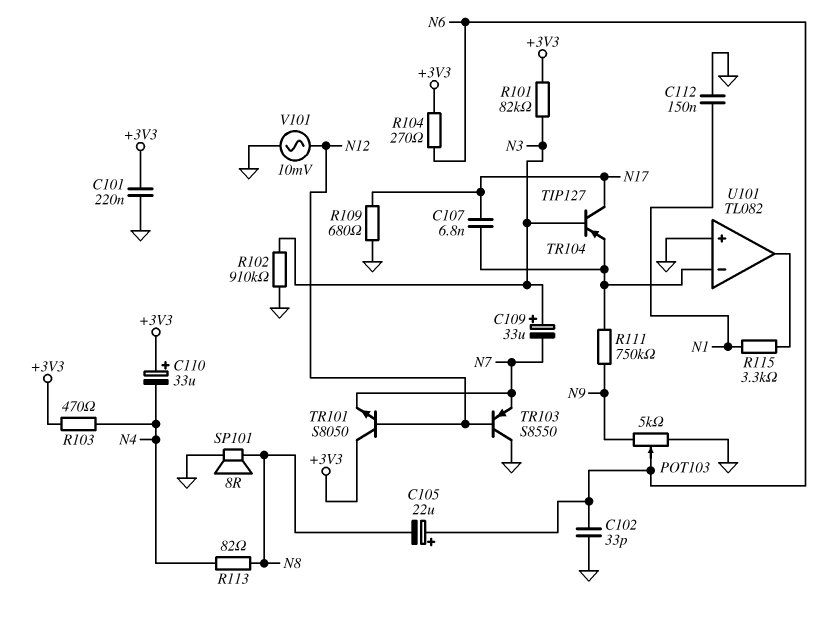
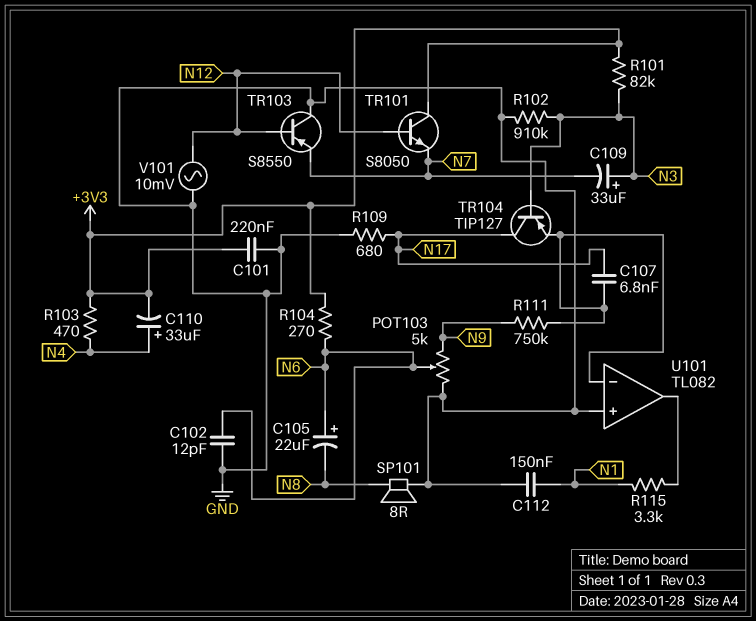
C102: 33pF (GND, N6) -> 12pF (GND, N6)
C110: 33uF (plus +3V3, minus N4) -> 33uF (plus N4, minus +3V3)
R113: 82 (N4, N8) -> none

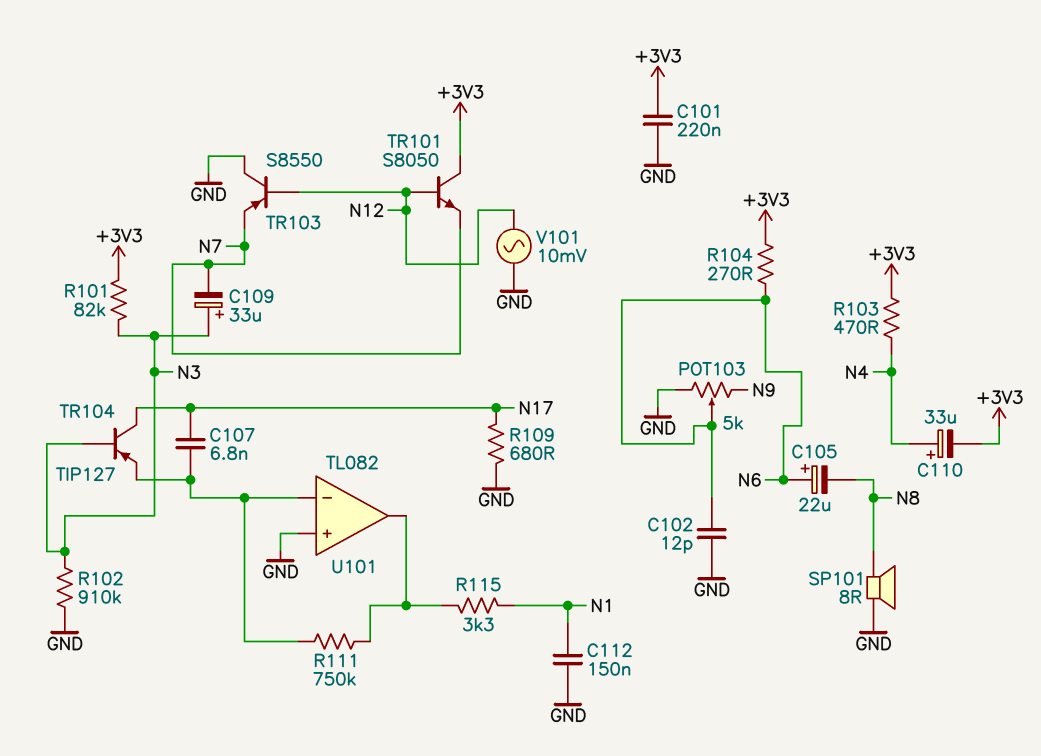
R111: 750k (N9, U101/in-) -> 750k (U101/in-, U101/out)

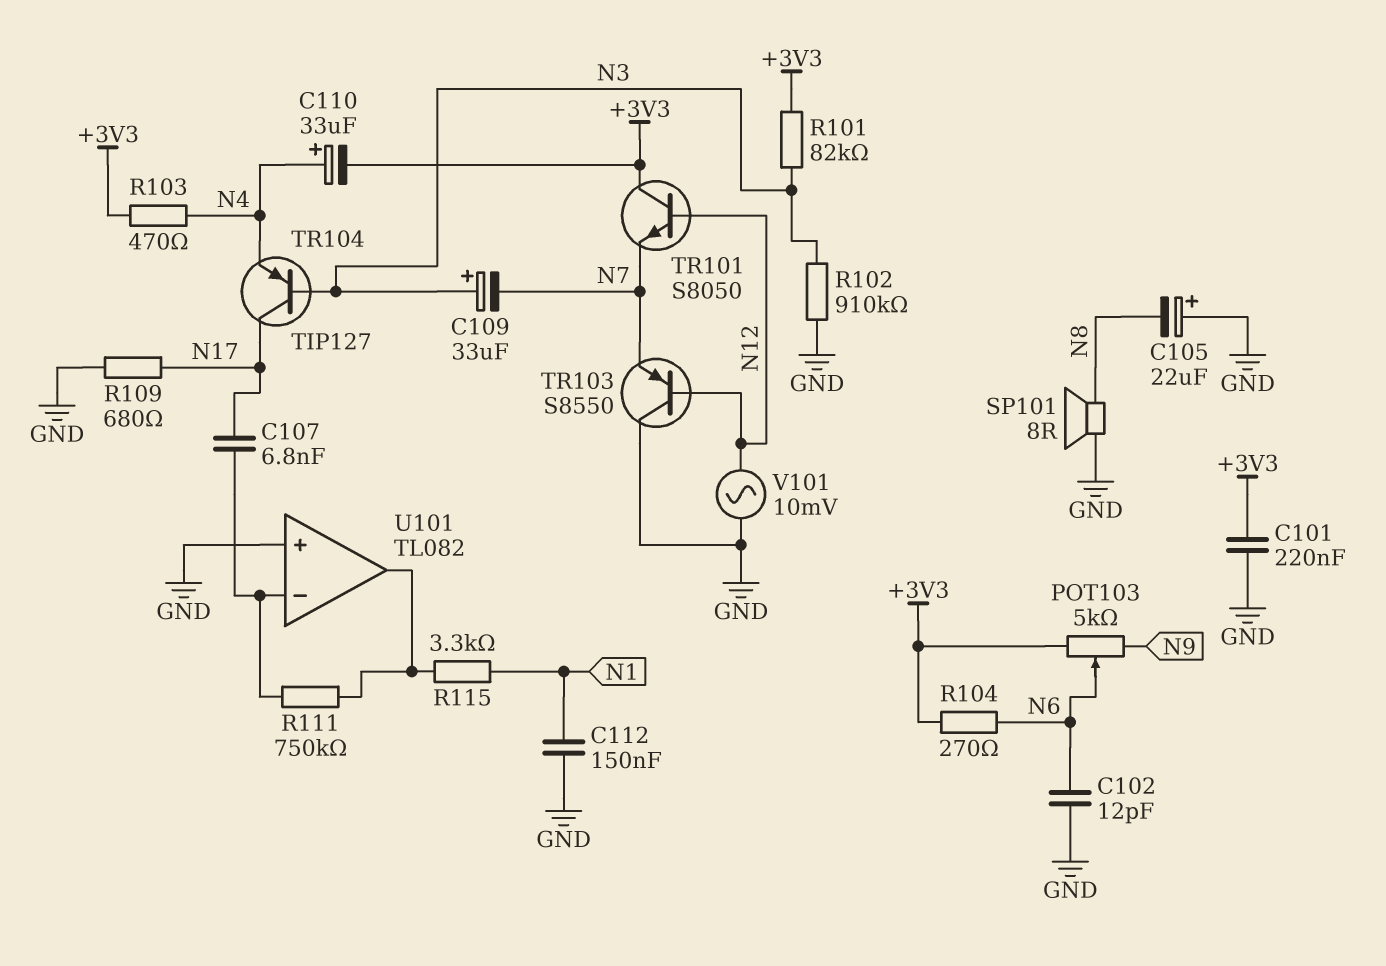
C105: 22uF (plus N6, minus N8) -> 22uF (plus GND, minus N8)
POT103: 5k (GND, N9, wiper N6) -> 5k (+3V3, N9, wiper N6)
TR104: PNP TIP127 (B N3, C N17, E U101/in-) -> PNP TIP127 (B N3, C N17, E N4)

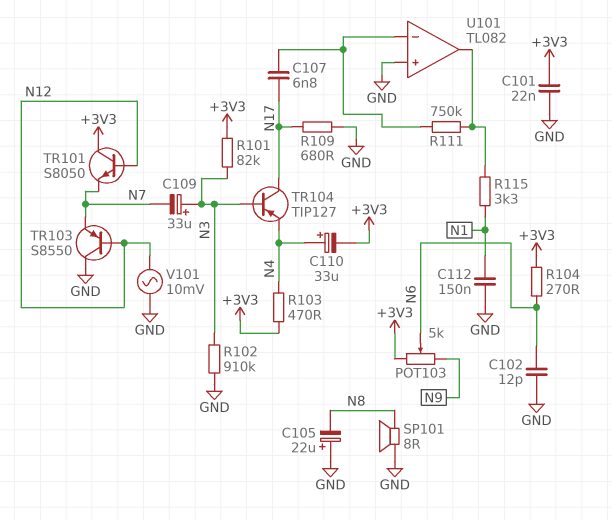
C101: 220nF (+3V3, GND) -> 22nF (+3V3, GND)

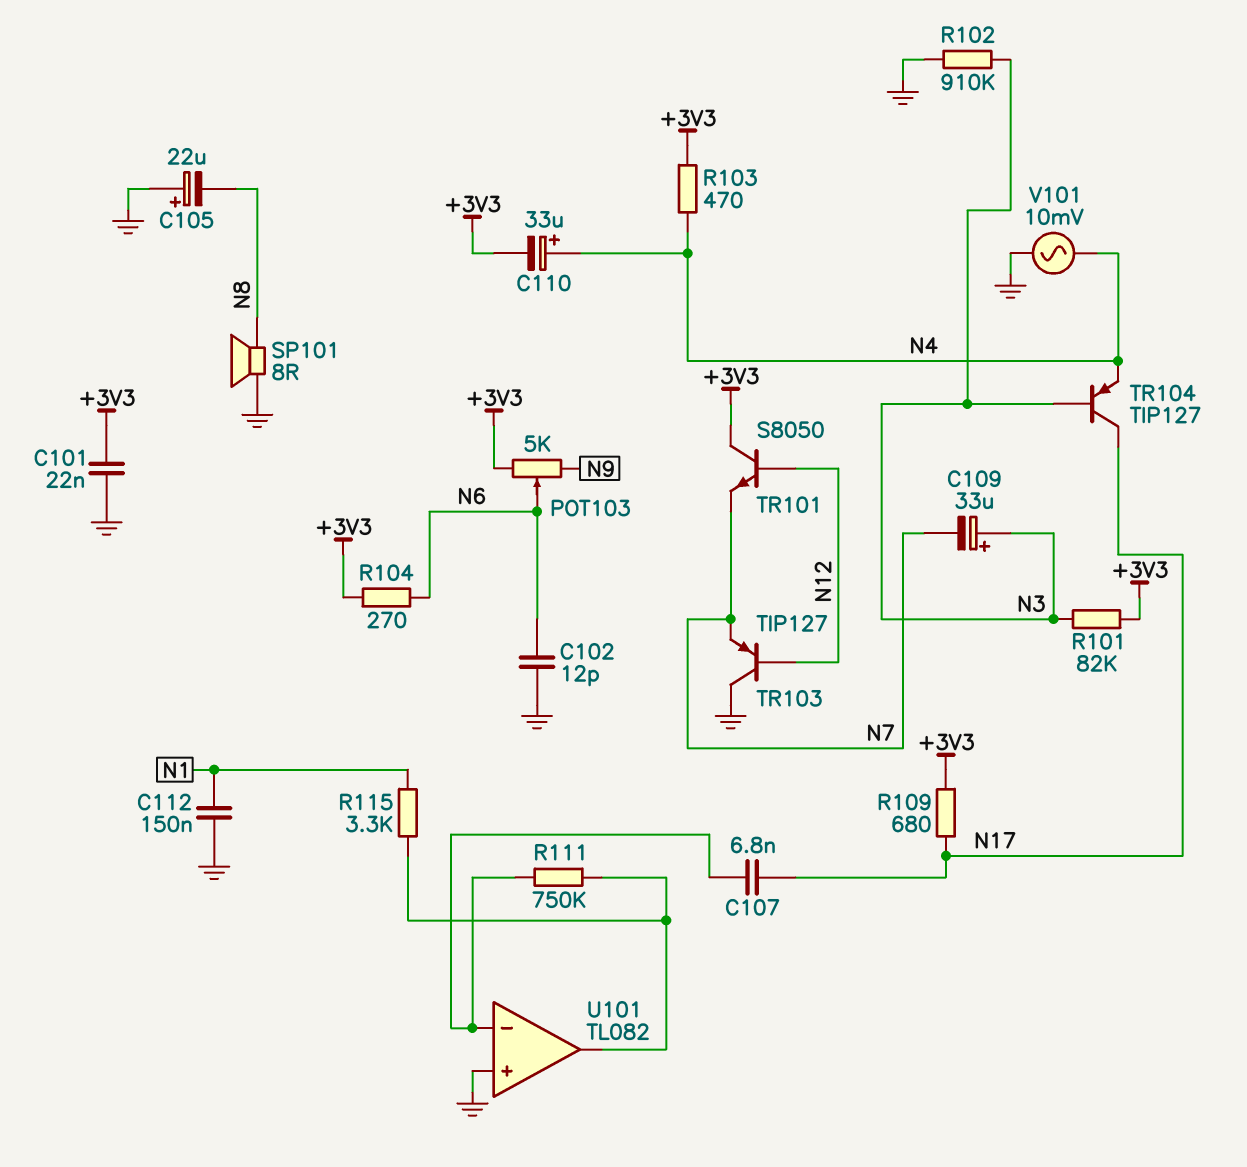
R109: 680 (GND, N17) -> 680 (+3V3, N17)
TR103: PNP S8550 (B N12, C GND, E N7) -> PNP TIP127 (B N12, C GND, E N7)
V101: AC 10mV (GND, N12) -> AC 10mV (GND, N4)

